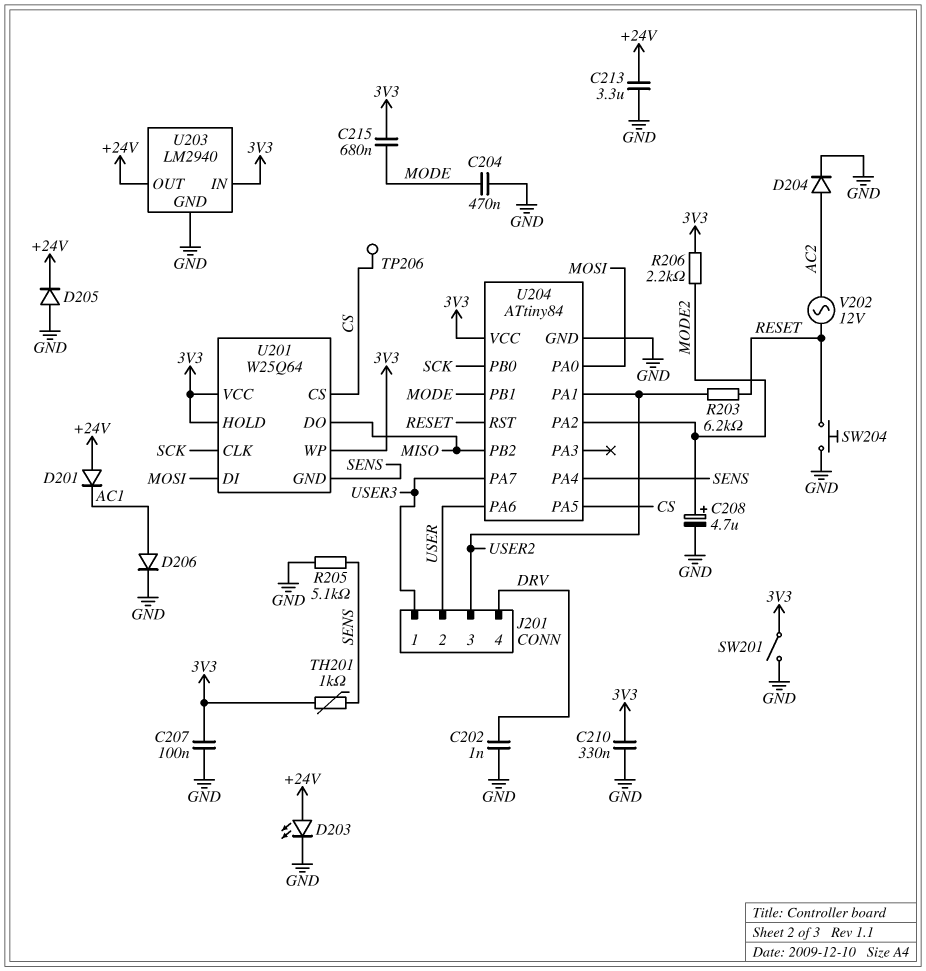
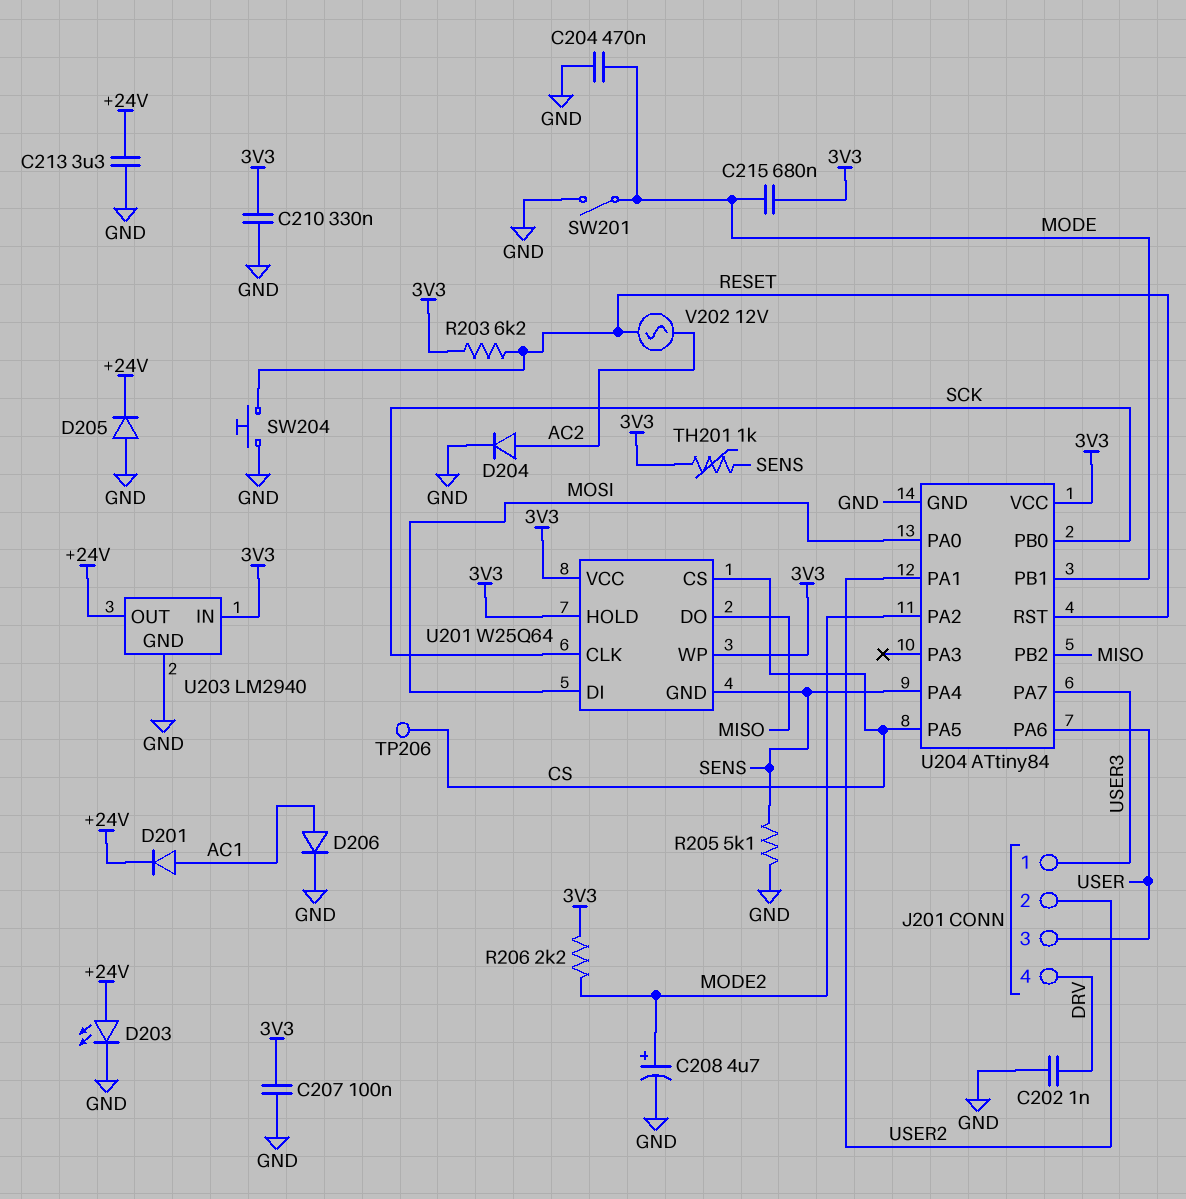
D201: diode (A +24V, K AC1) -> diode (A AC1, K +24V)
J201 pin 2: USER -> USER2
J201 pin 3: USER2 -> USER
R203: 6.2k (RESET, USER2) -> 6.2k (3V3, RESET)
SW201: switch (3V3, GND) -> switch (GND, MODE)

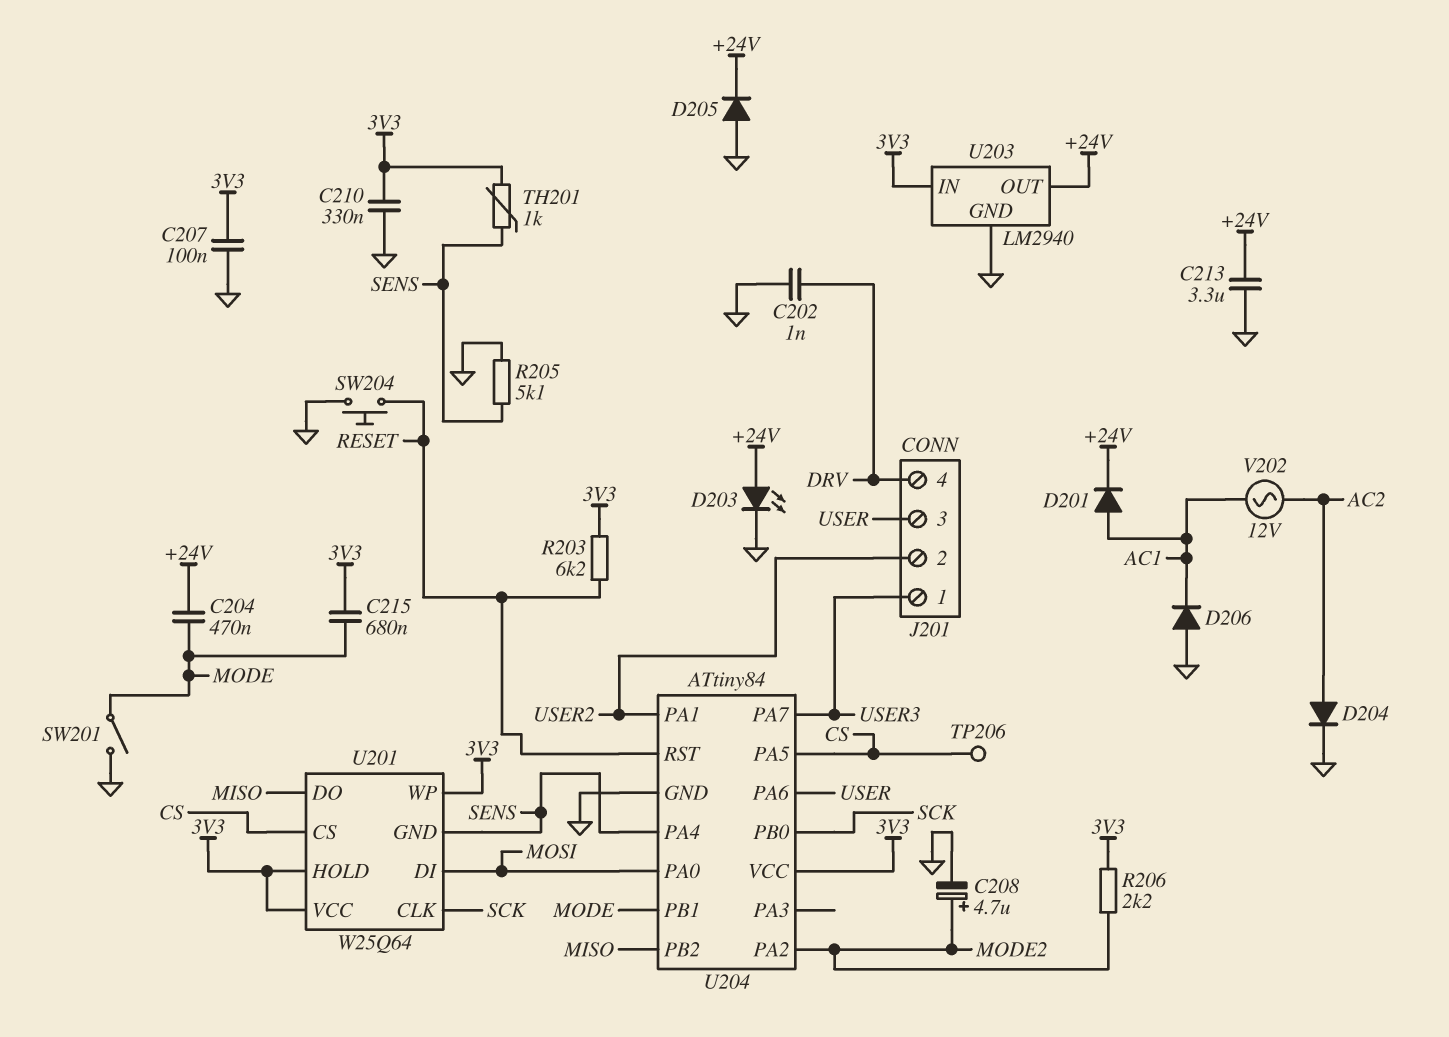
C204: 470nF (GND, MODE) -> 470nF (+24V, MODE)
D206: diode (A AC1, K GND) -> diode (A GND, K AC1)
V202: AC 12V (AC2, RESET) -> AC 12V (AC1, AC2)

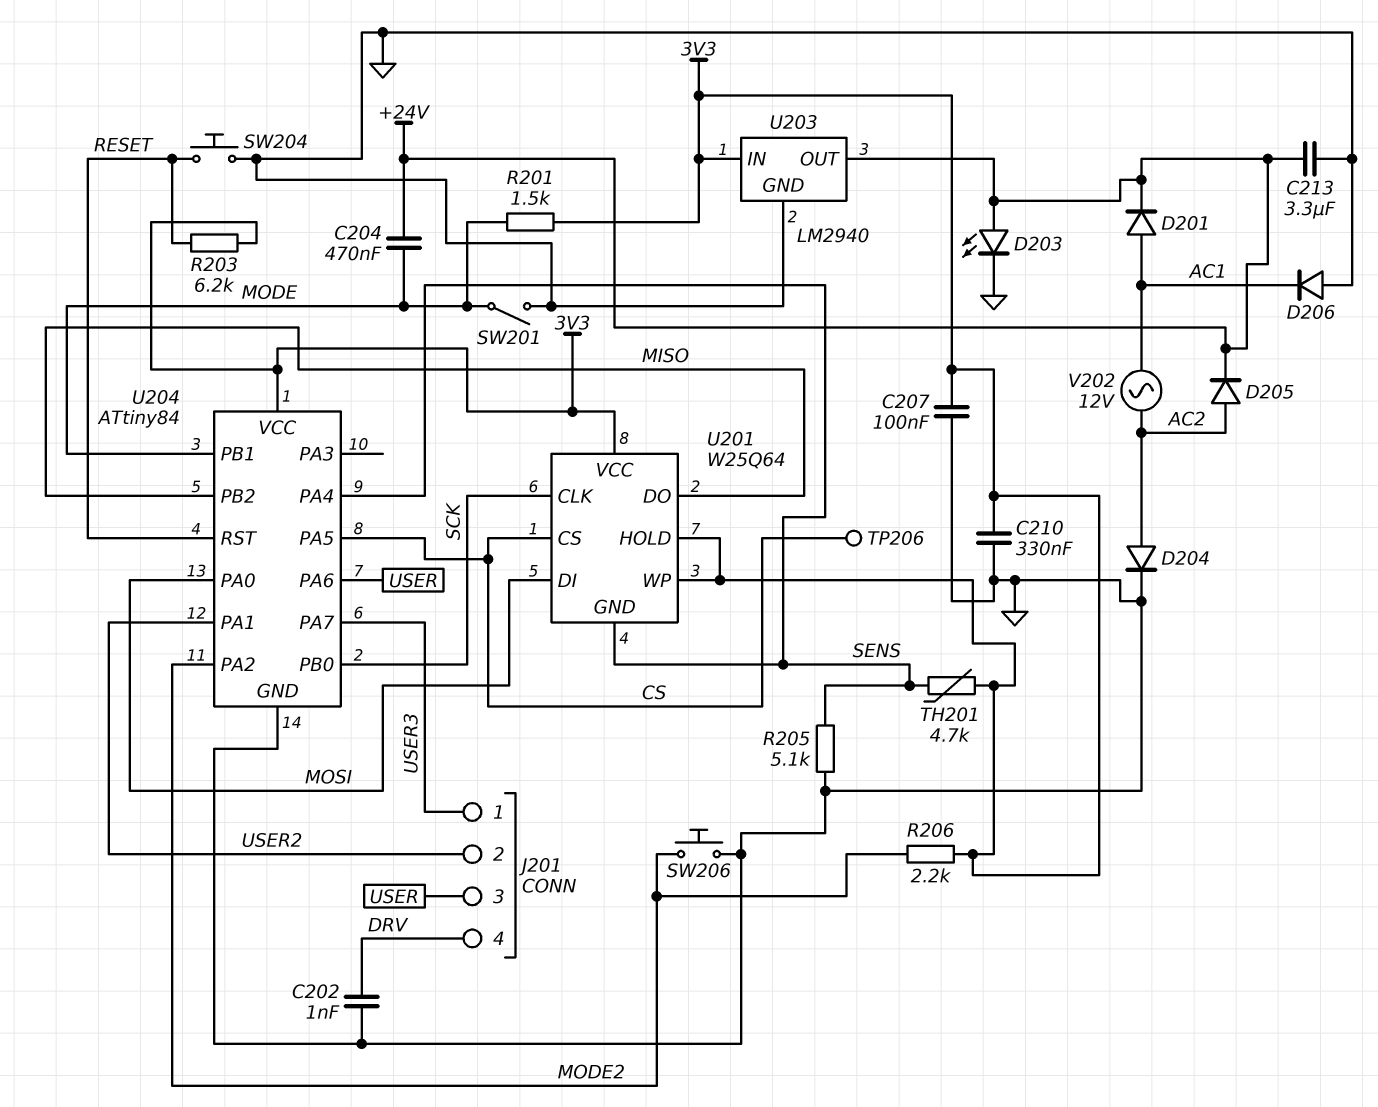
C208: 4.7uF (plus MODE2, minus GND) -> none
C215: 680nF (3V3, MODE) -> none
D205: diode (A GND, K +24V) -> diode (A AC2, K +24V)
R201: none -> 1.5k (3V3, MODE)
SW206: none -> button (GND, MODE2)
TH201: 1k (3V3, SENS) -> 4.7k (3V3, SENS)

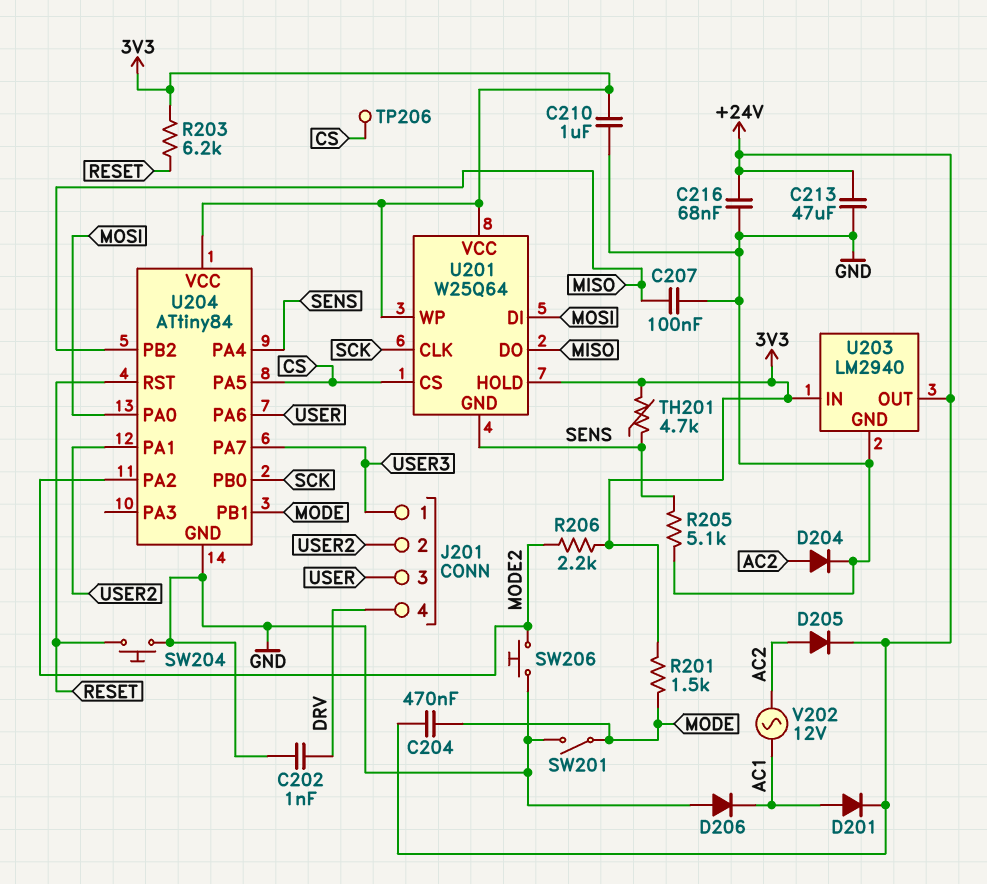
C207: 100nF (3V3, GND) -> 100nF (GND, MISO)
C210: 330nF (3V3, GND) -> 1uF (3V3, GND)
C213: 3.3uF (+24V, GND) -> 47uF (+24V, GND)
C216: none -> 68nF (+24V, GND)
D203: LED (A +24V, K GND) -> none

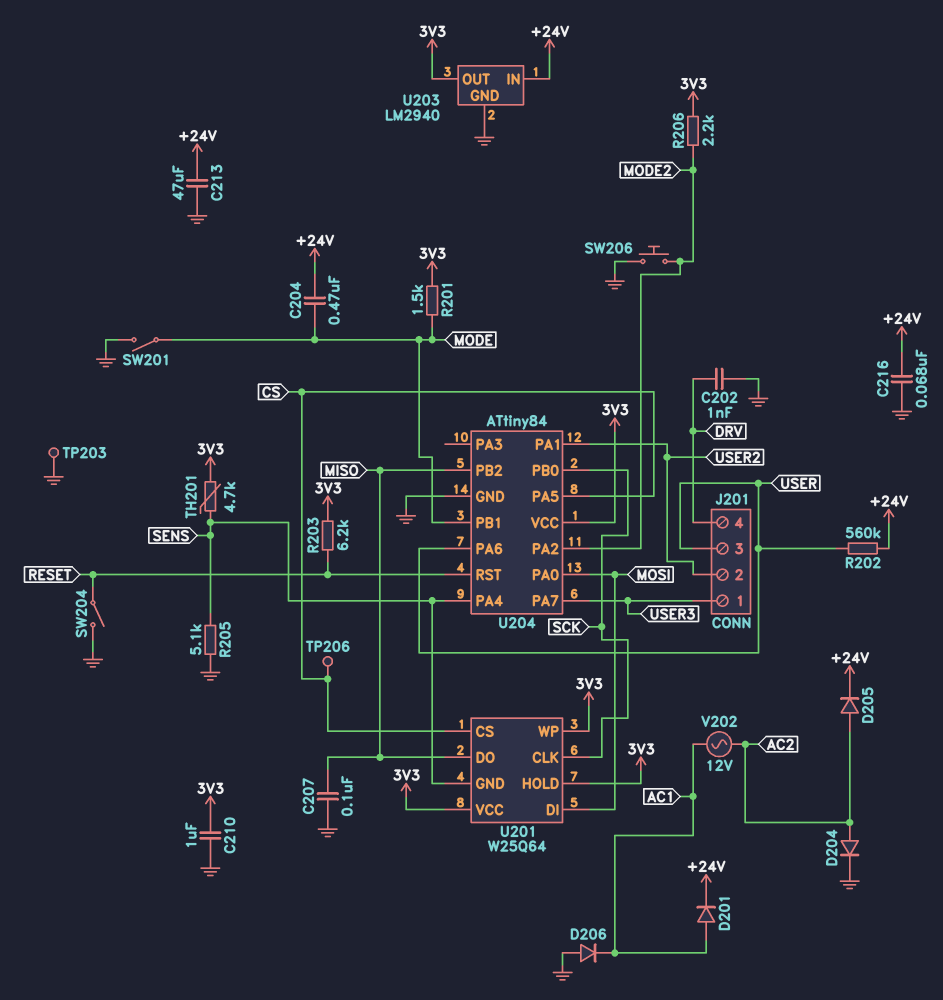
R202: none -> 560k (+24V, USER)
SW204: button (GND, RESET) -> switch (GND, RESET)
TP203: none -> test point (GND)
U203 pin IN: 3V3 -> +24V
U203 pin OUT: +24V -> 3V3

